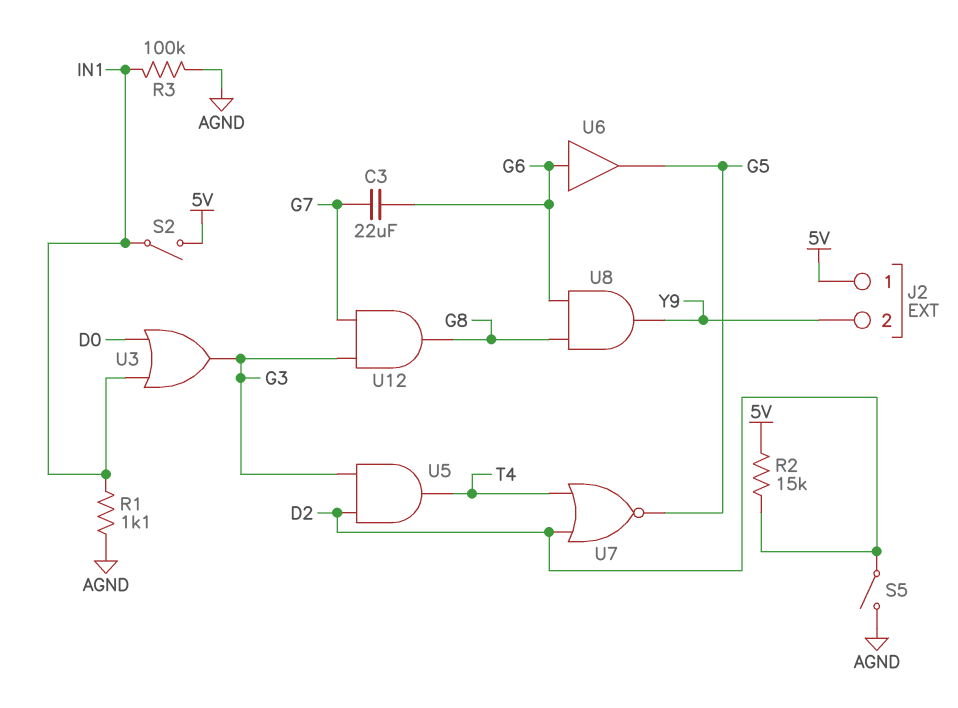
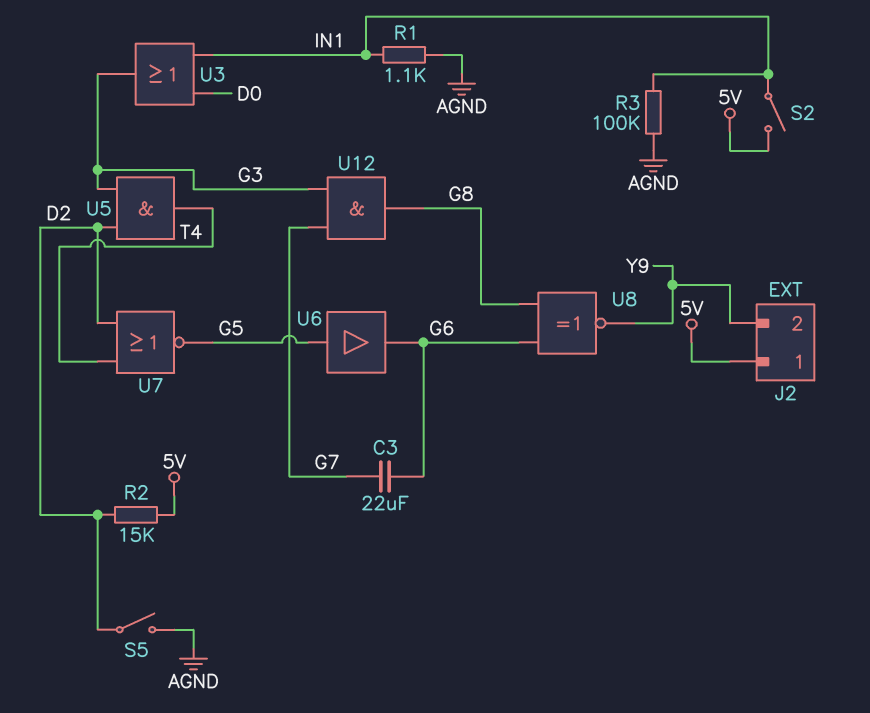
U6: buffer (in G6, out G5) -> buffer (in G5, out G6)
U8: AND (in G6, in G8, out Y9) -> XNOR (in G6, in G8, out Y9)

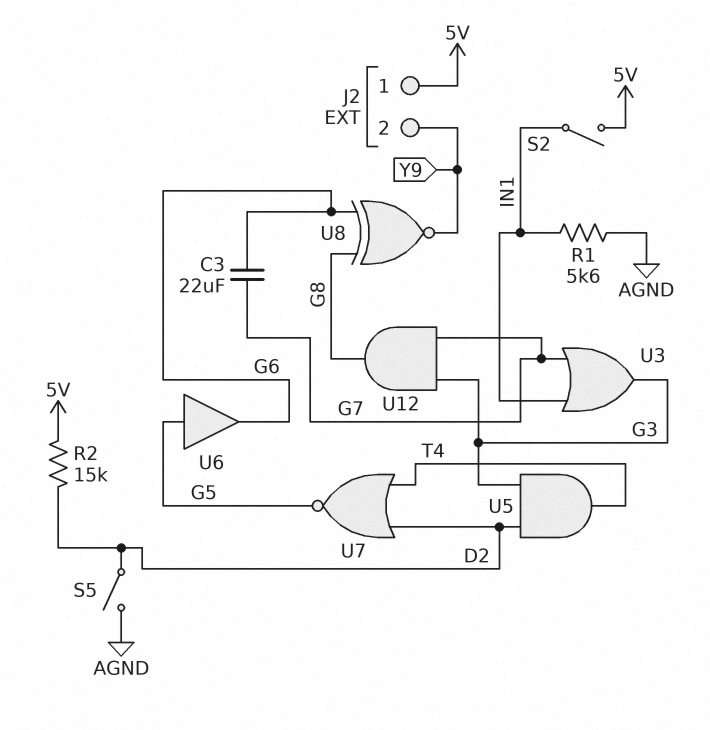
R1: 1.1k (AGND, IN1) -> 5.6k (AGND, IN1)
R3: 100k (AGND, IN1) -> none
U3: OR (in D0, in IN1, out G3) -> OR (in G7, in IN1, out G3)

